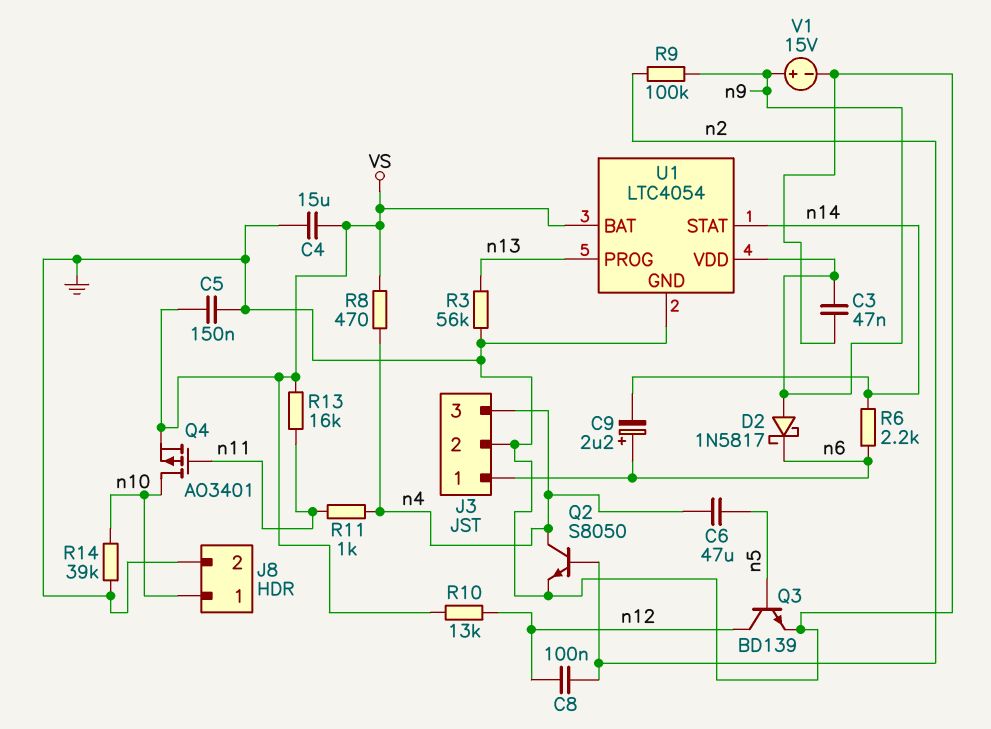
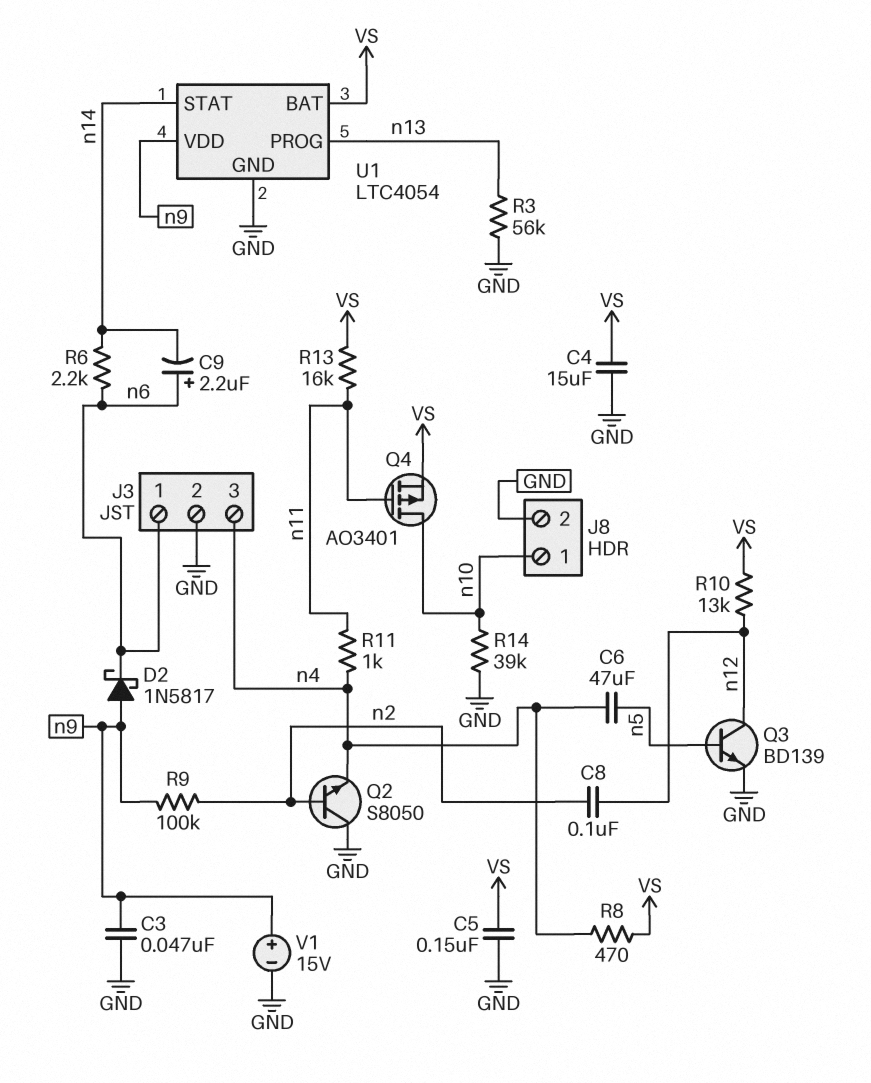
Q2: NPN S8050 (B n2, C n4, E GND) -> NPN S8050 (B n2, C GND, E n4)

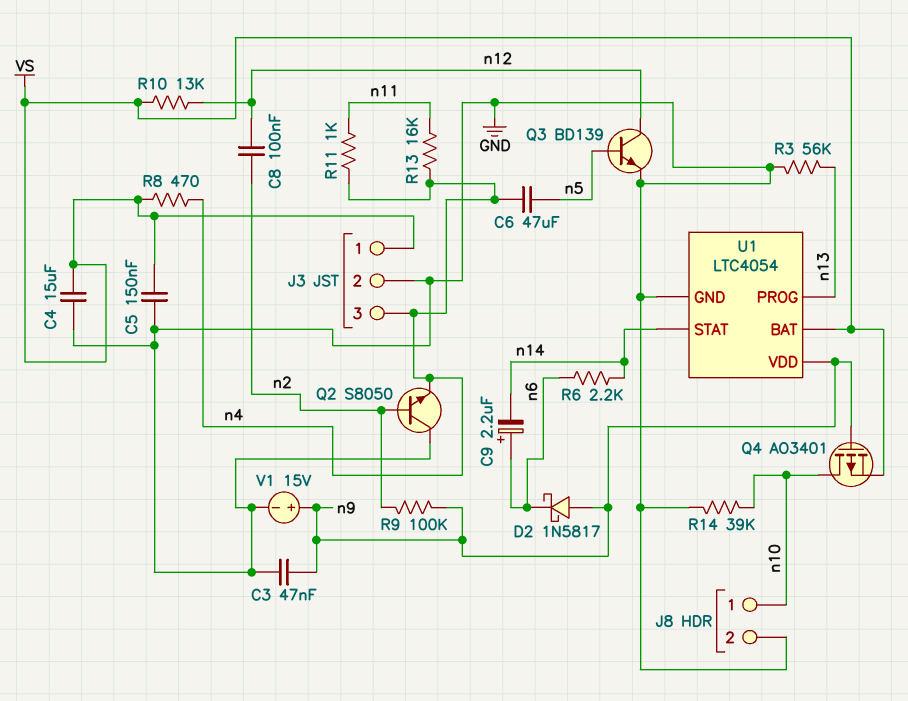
J3 pin 1: n6 -> VS
Q4: PMOS AO3401 (G n11, D n10, S VS) -> PMOS AO3401 (G n9, D n10, S VS)
R13: 16k (VS, n11) -> 16k (n4, n11)

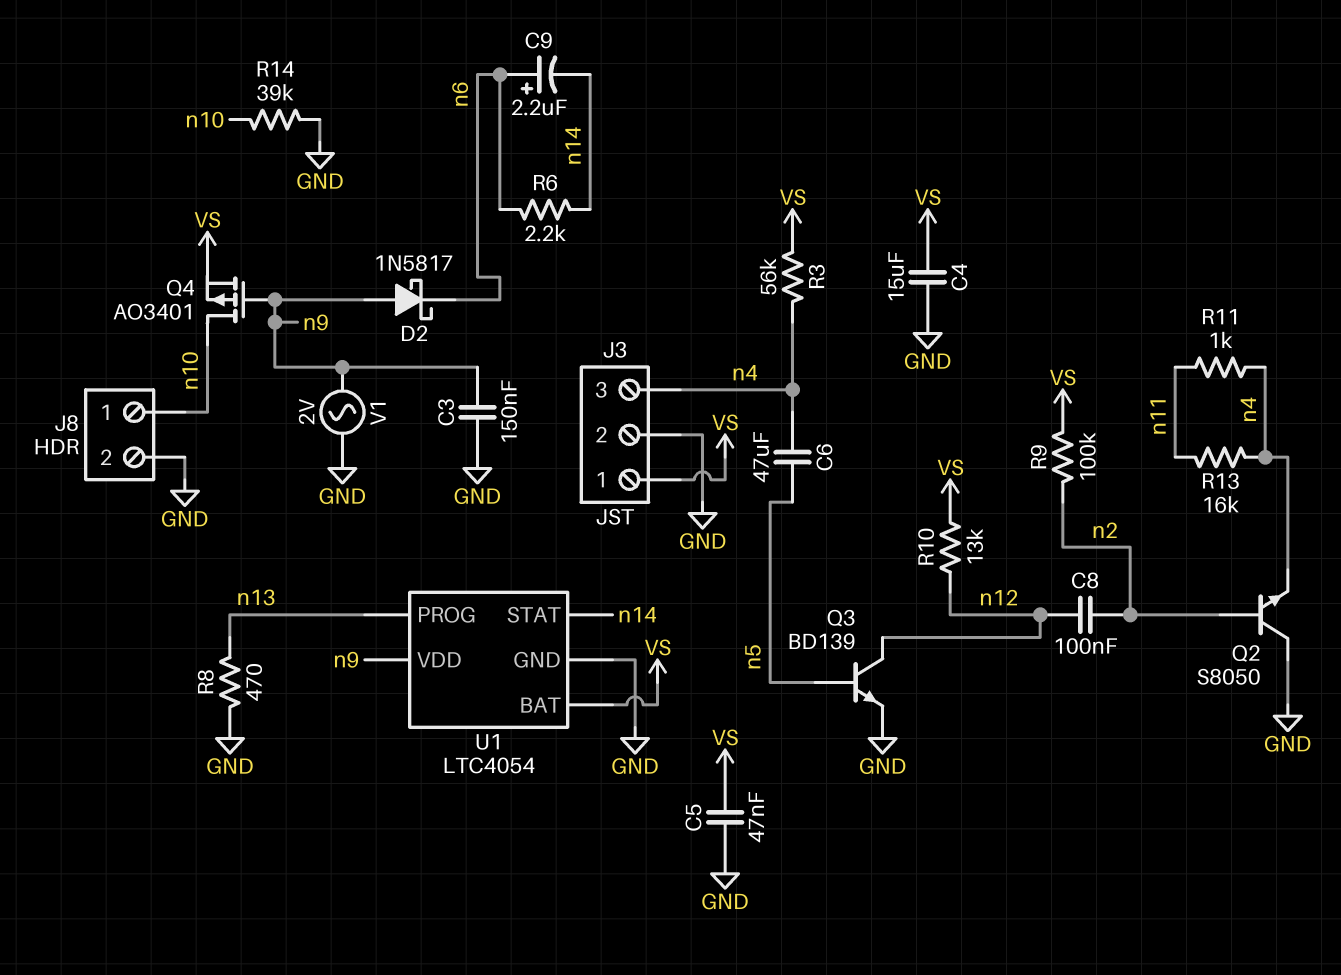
C3: 47nF (GND, n9) -> 150nF (GND, n9)
C5: 150nF (GND, VS) -> 47nF (GND, VS)
R3: 56k (GND, n13) -> 56k (VS, n4)
R8: 470 (VS, n4) -> 470 (GND, n13)
R9: 100k (n2, n9) -> 100k (VS, n2)
V1: 15V (plus n9, minus GND) -> AC 2V (GND, n9)

